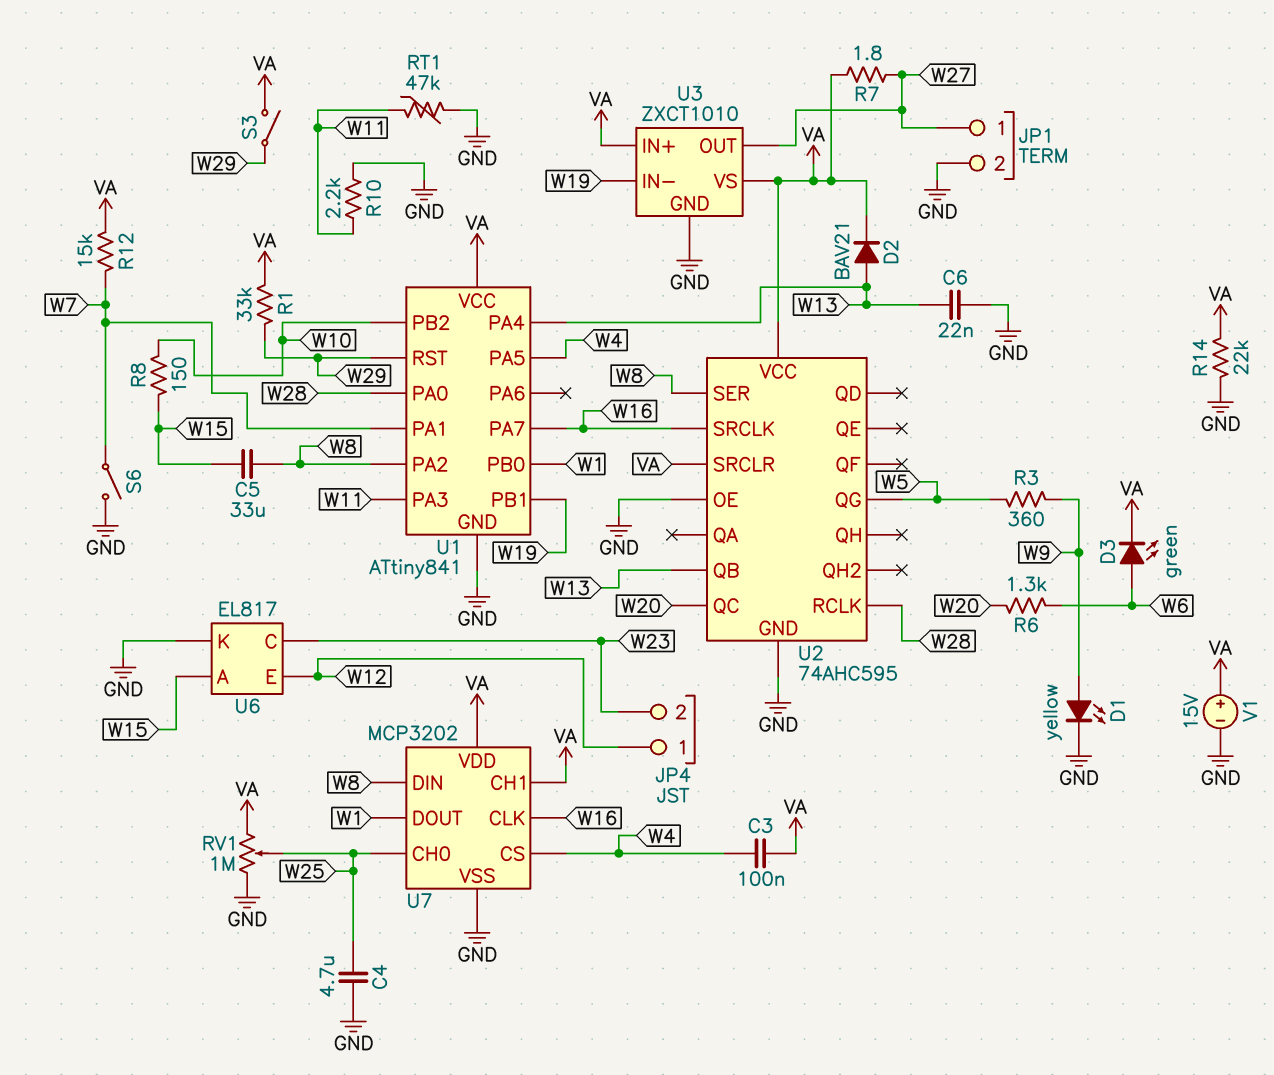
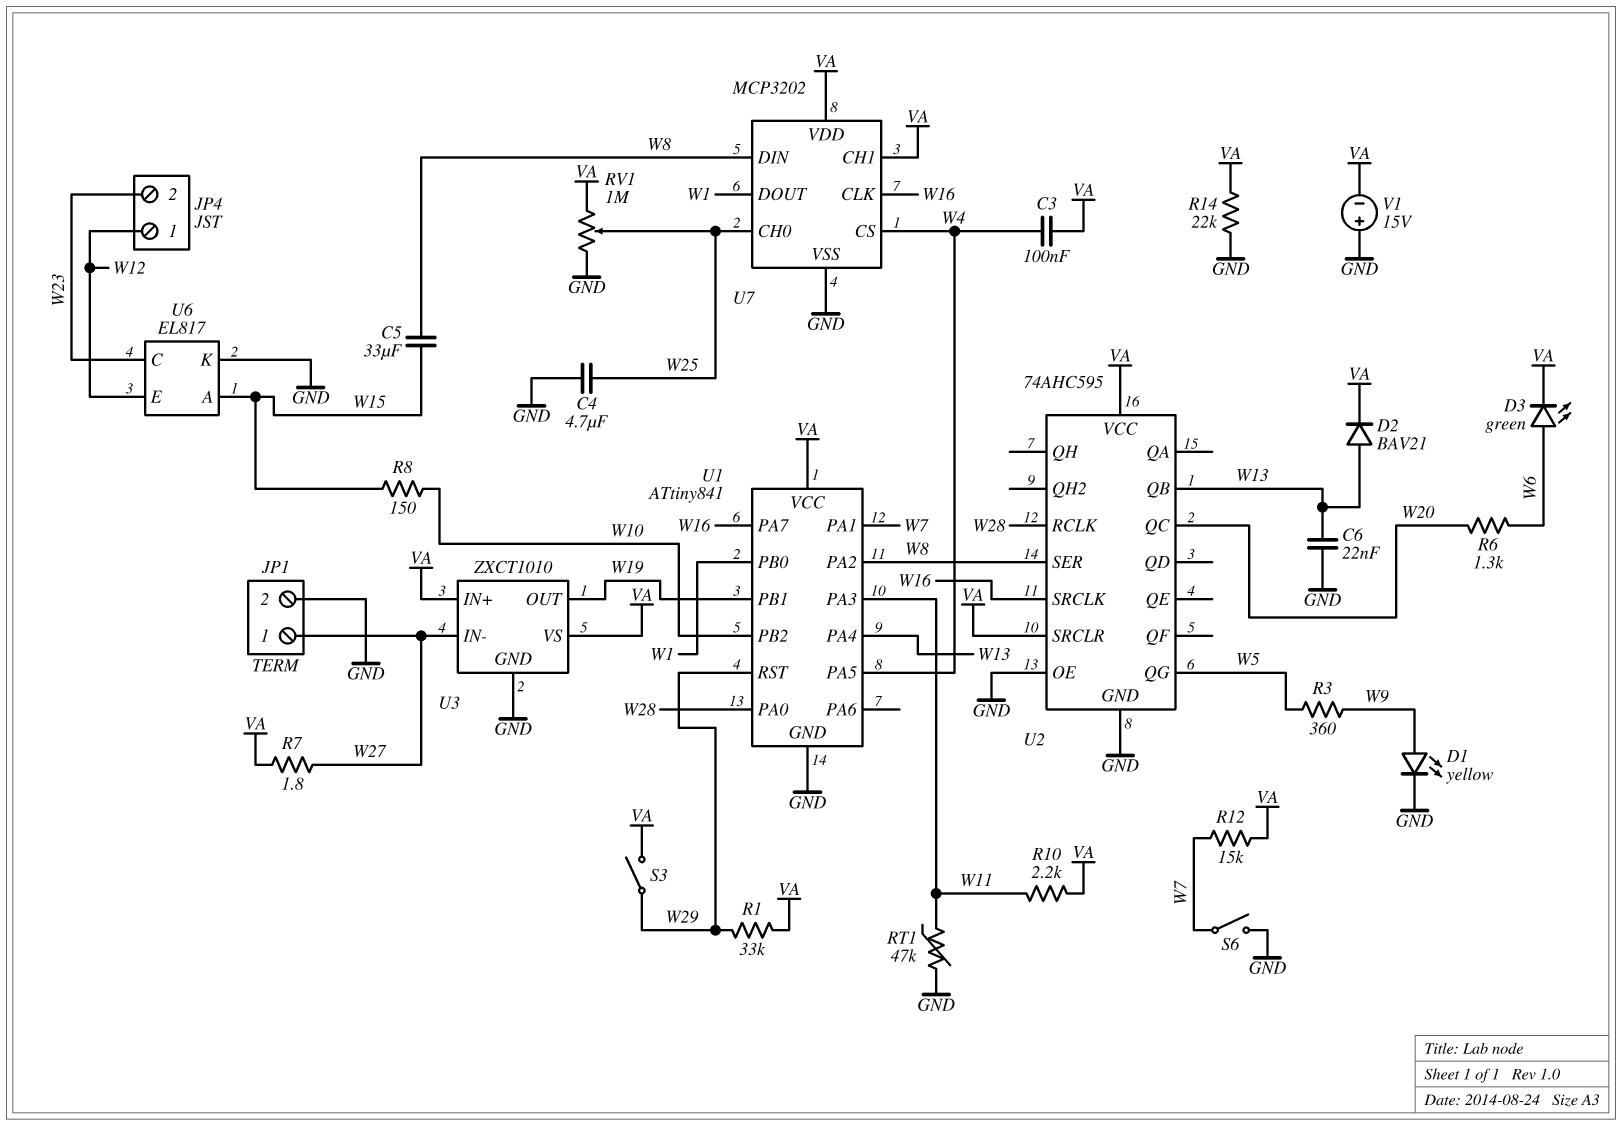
R10: 2.2k (GND, W11) -> 2.2k (VA, W11)
U3 pin IN-: W19 -> W27
U3 pin OUT: W27 -> W19
V1: 15V (plus VA, minus GND) -> 15V (plus GND, minus VA)

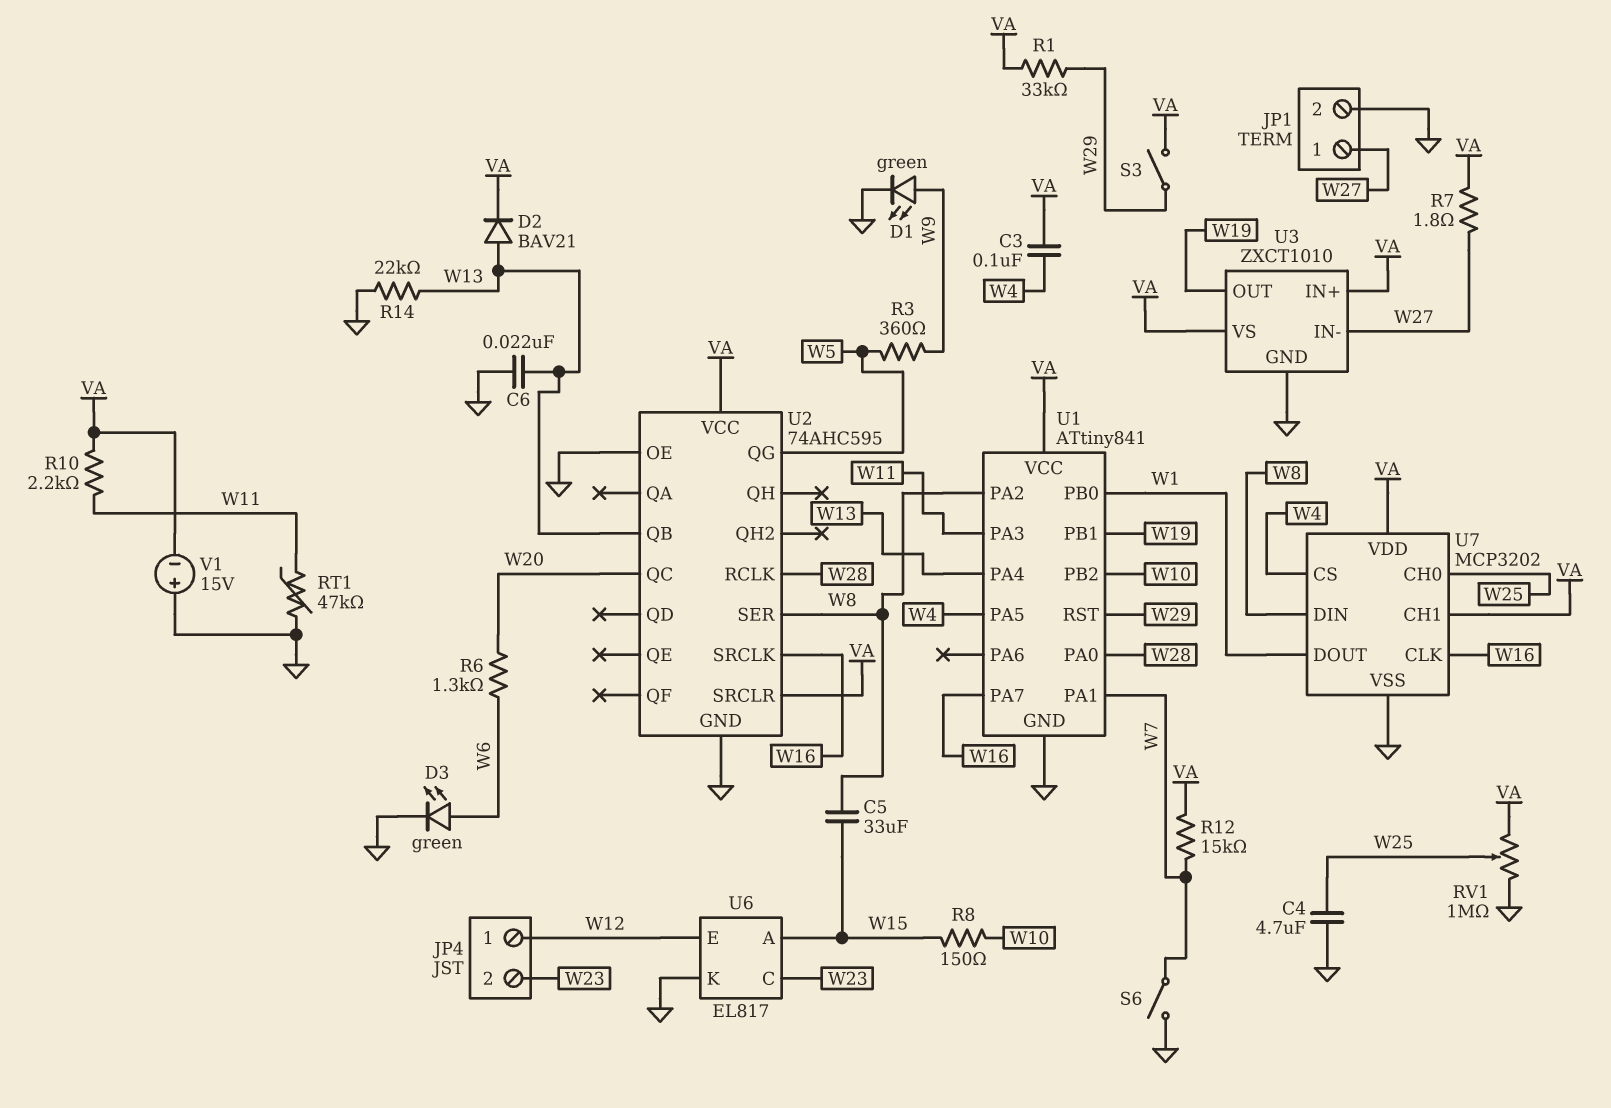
D1: LED yellow (A W9, K GND) -> LED green (A W9, K GND)
D3: LED green (A W6, K VA) -> LED green (A W6, K GND)
R14: 22k (GND, VA) -> 22k (GND, W13)

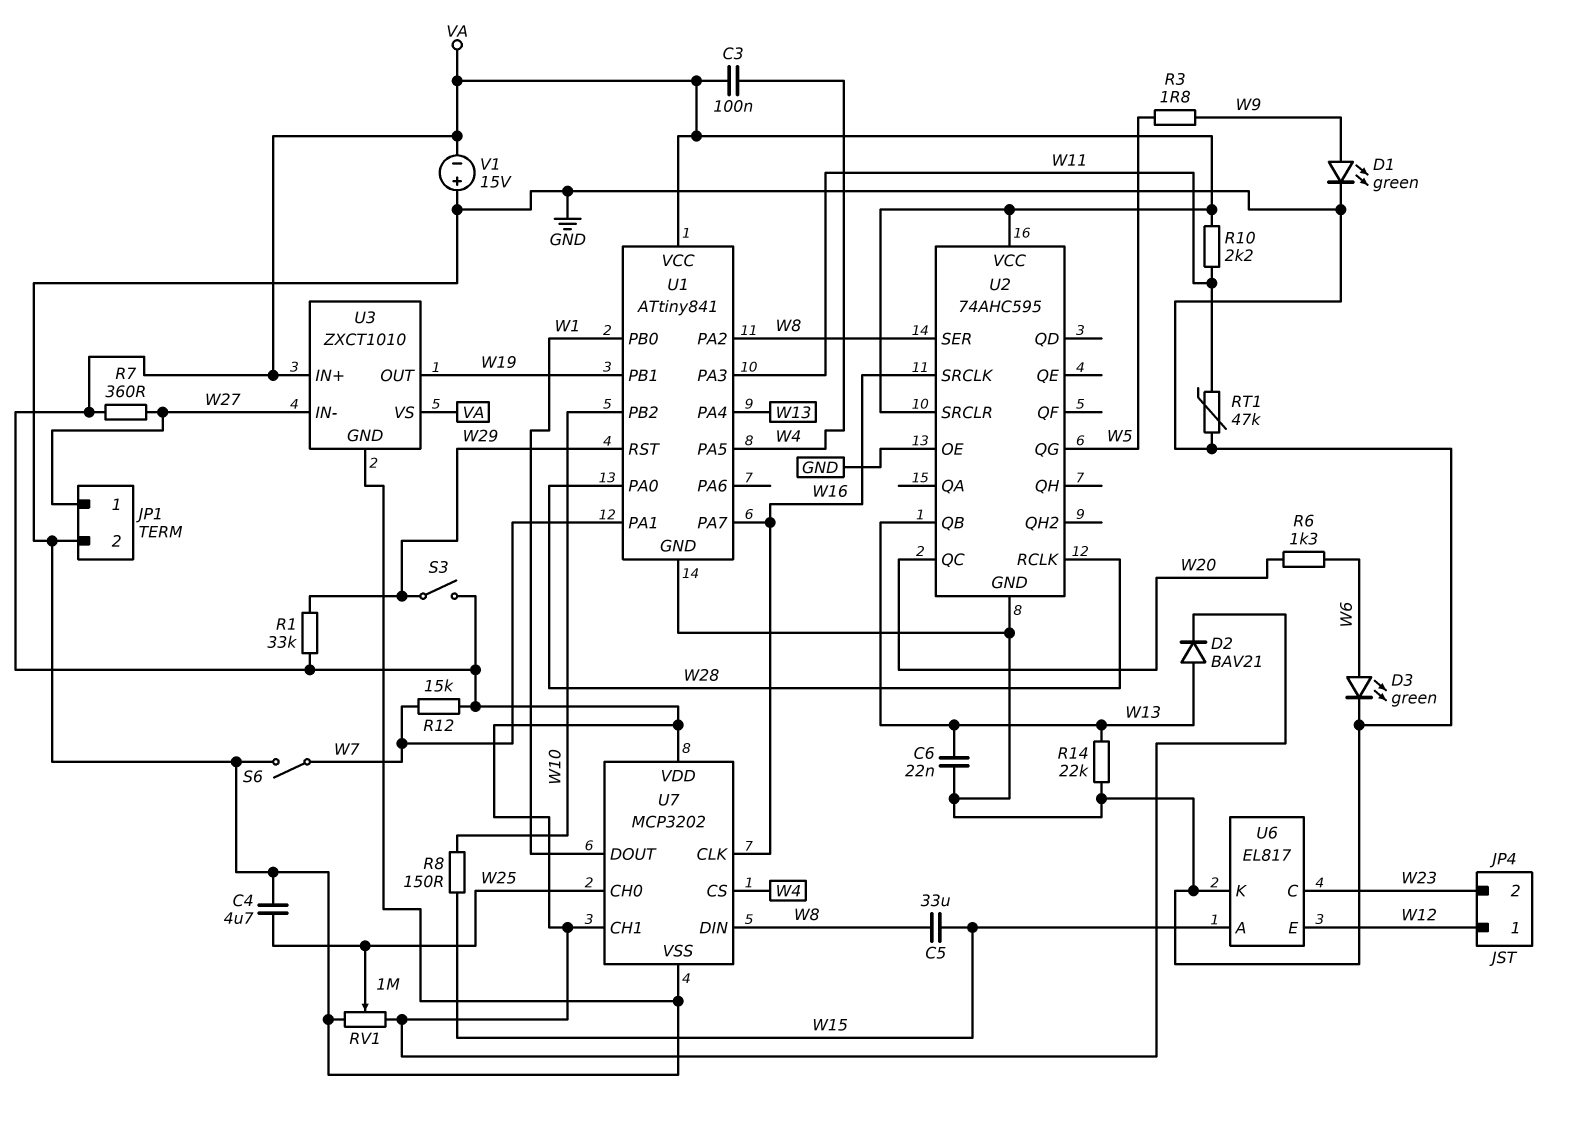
R3: 360 (W5, W9) -> 1.8 (W5, W9)
R7: 1.8 (VA, W27) -> 360 (VA, W27)

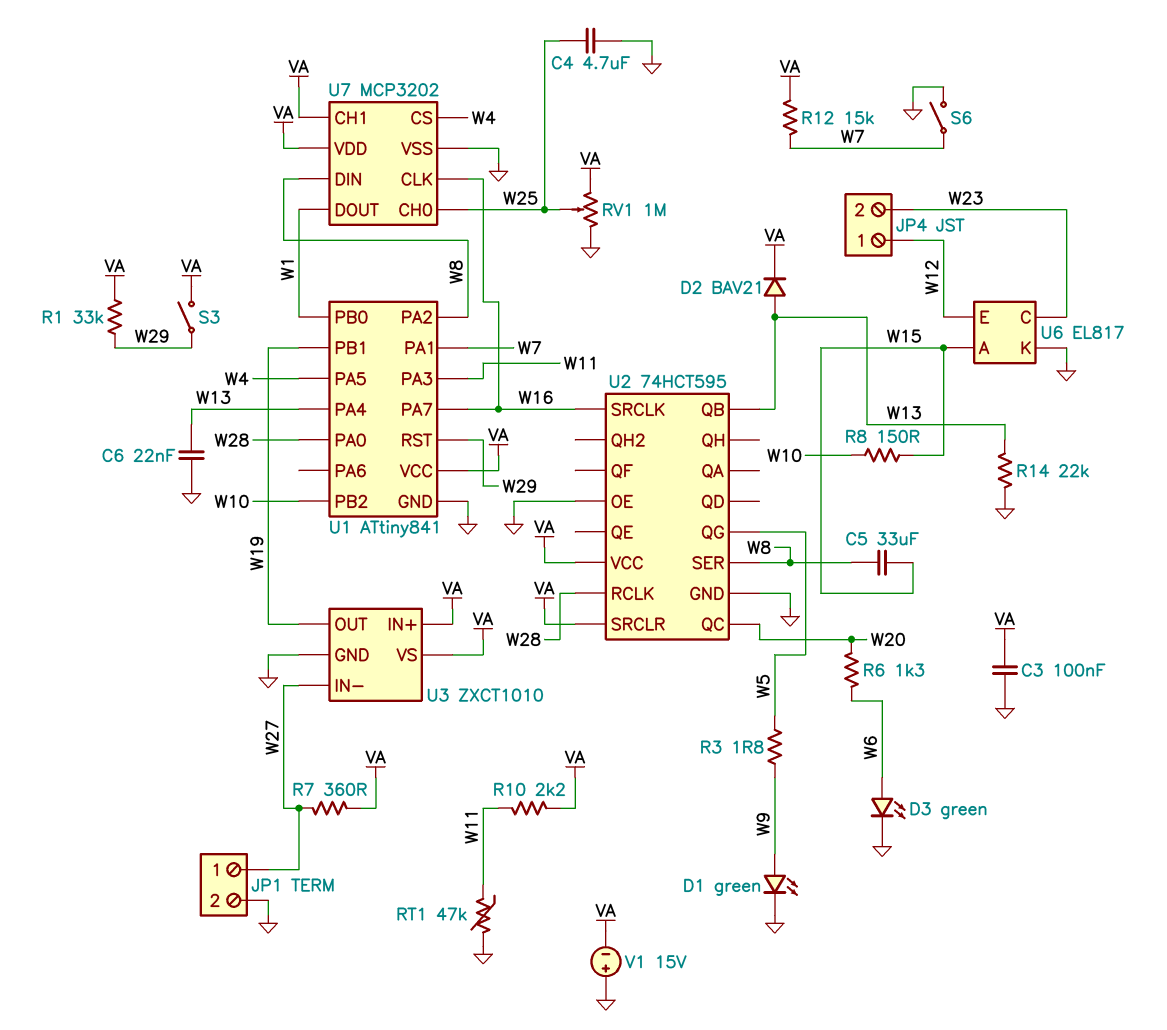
C3: 100nF (VA, W4) -> 100nF (GND, VA)
U2: 74AHC595 -> 74HCT595

